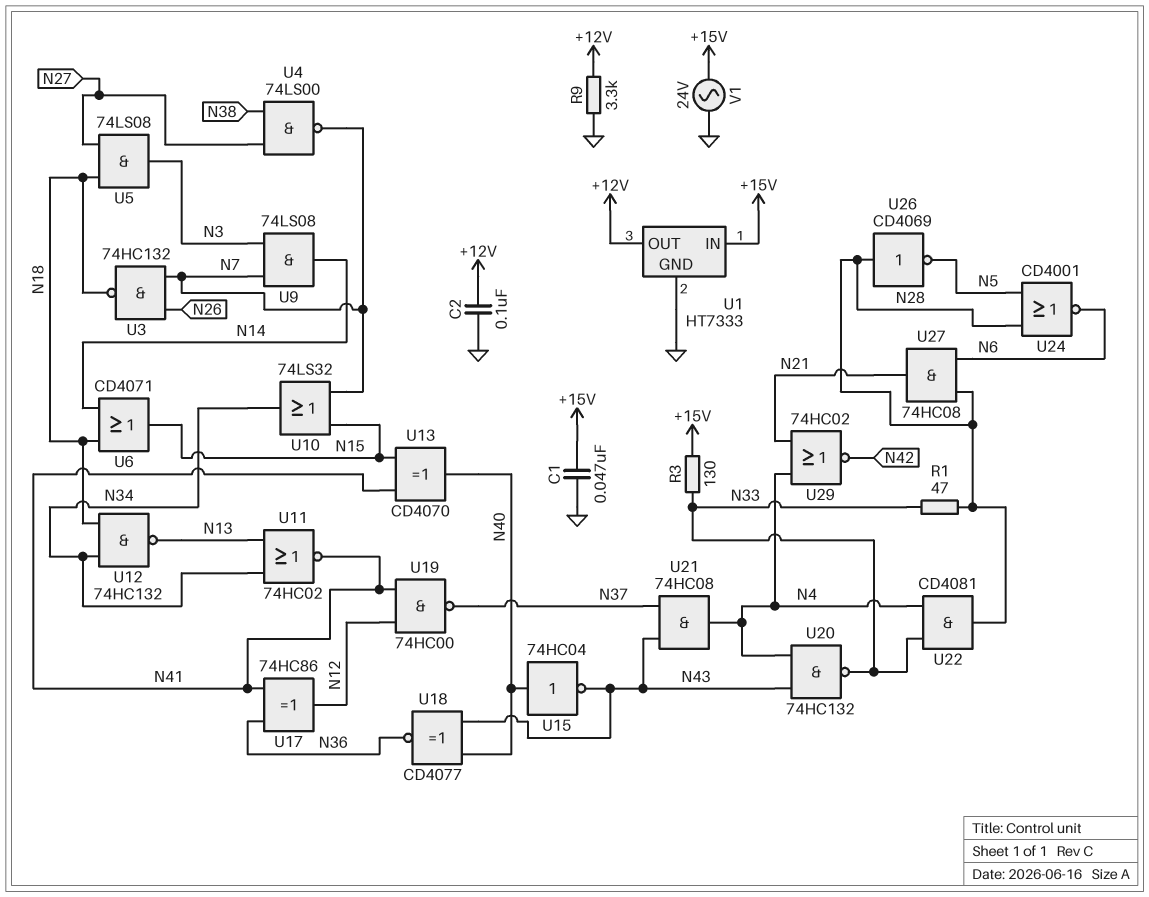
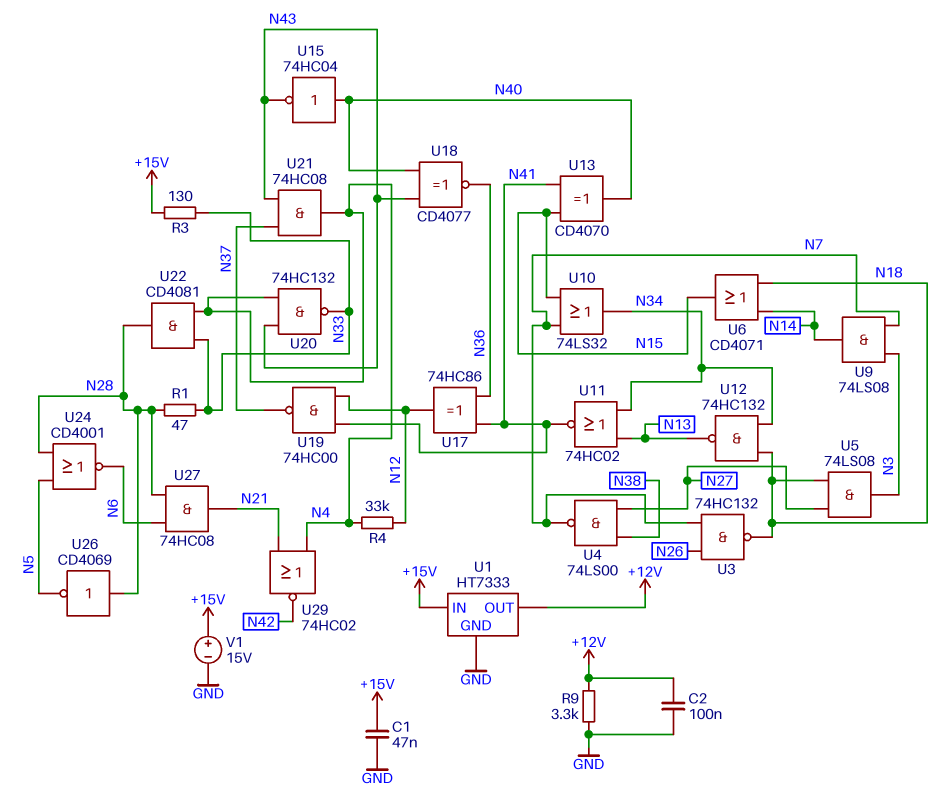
R4: none -> 33k (N4, N12)
V1: AC 24V (+15V, GND) -> 15V (plus +15V, minus GND)

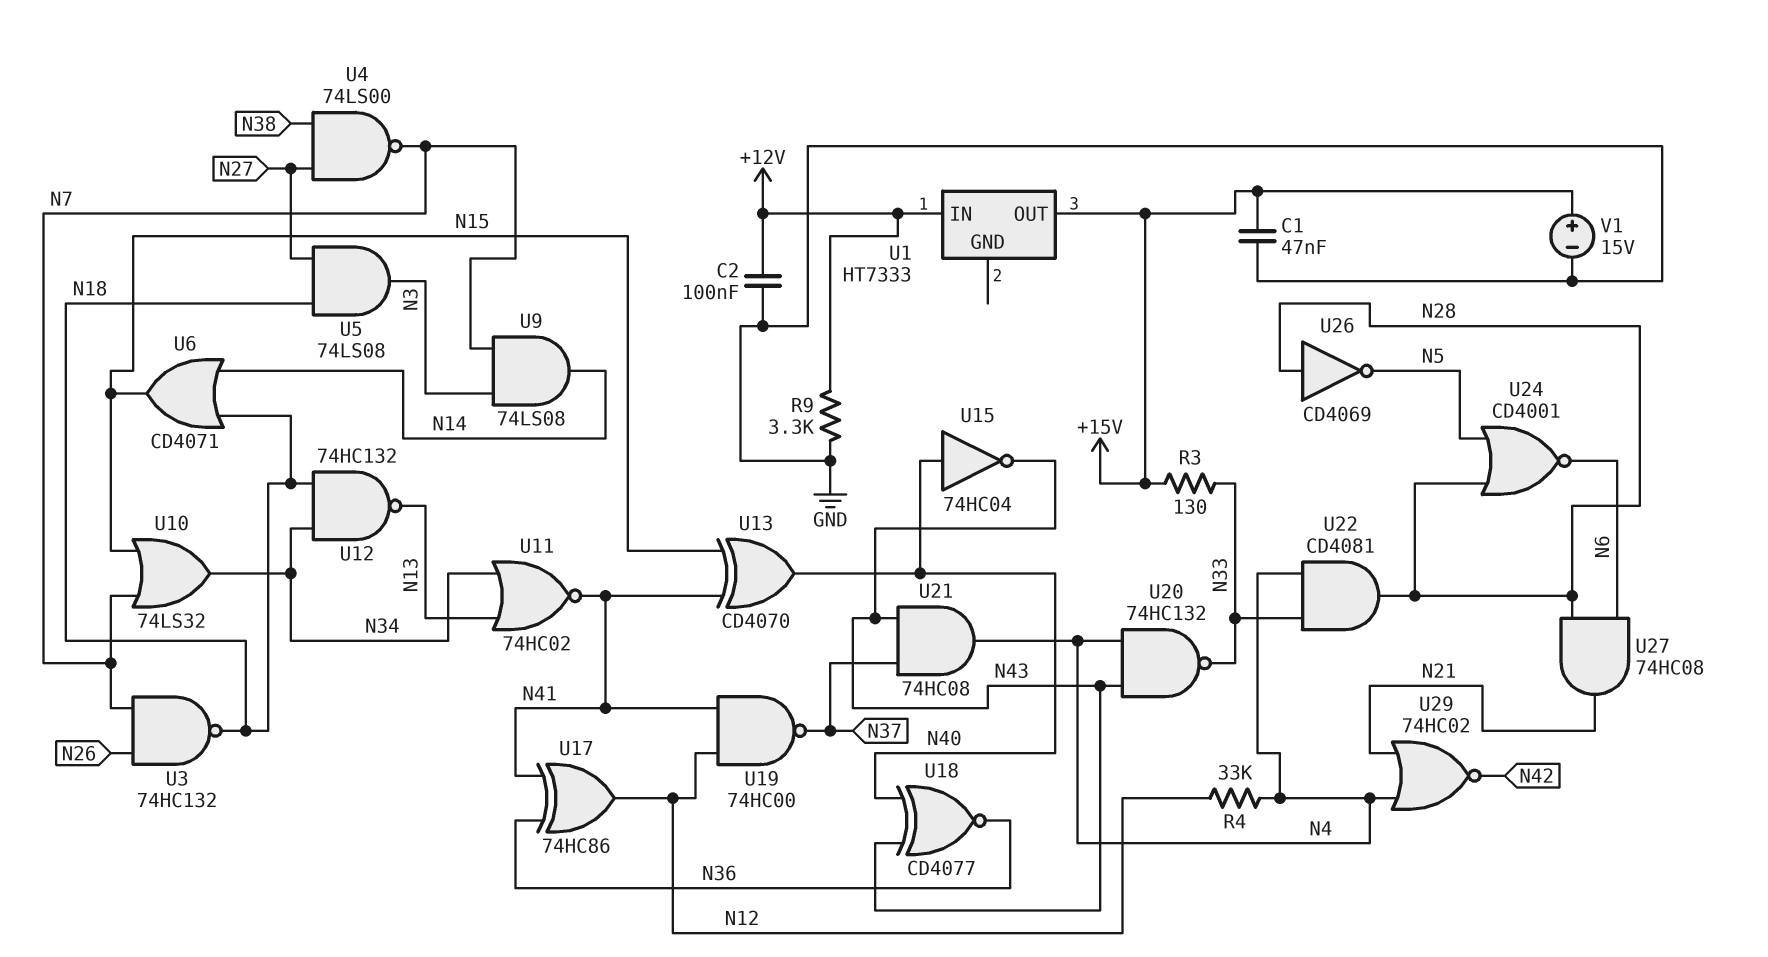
R1: 47 (N28, N33) -> none
U1 pin GND: GND -> none
U1 pin IN: +15V -> +12V
U1 pin OUT: +12V -> +15V

